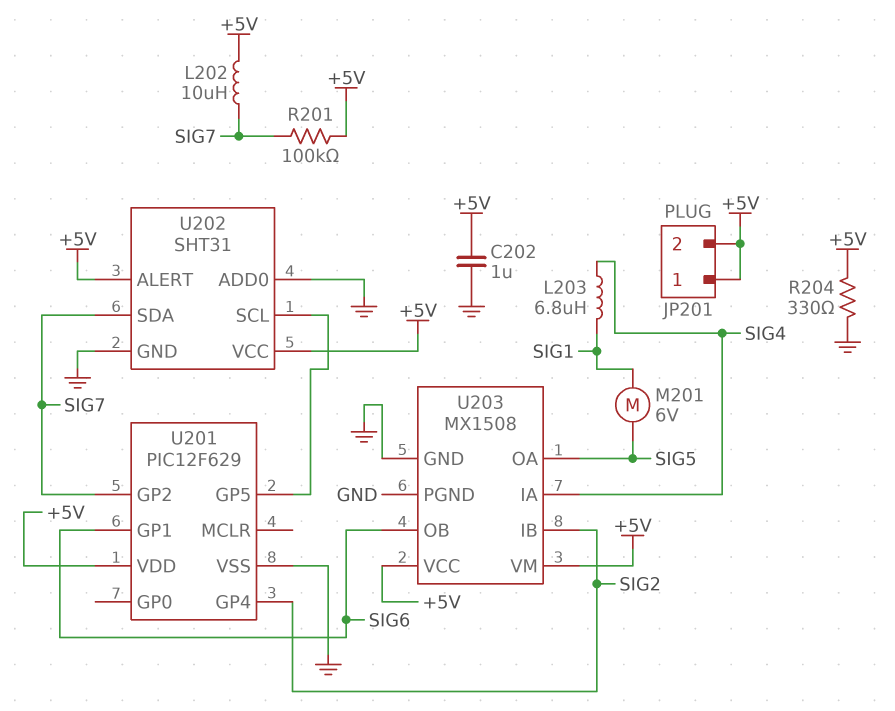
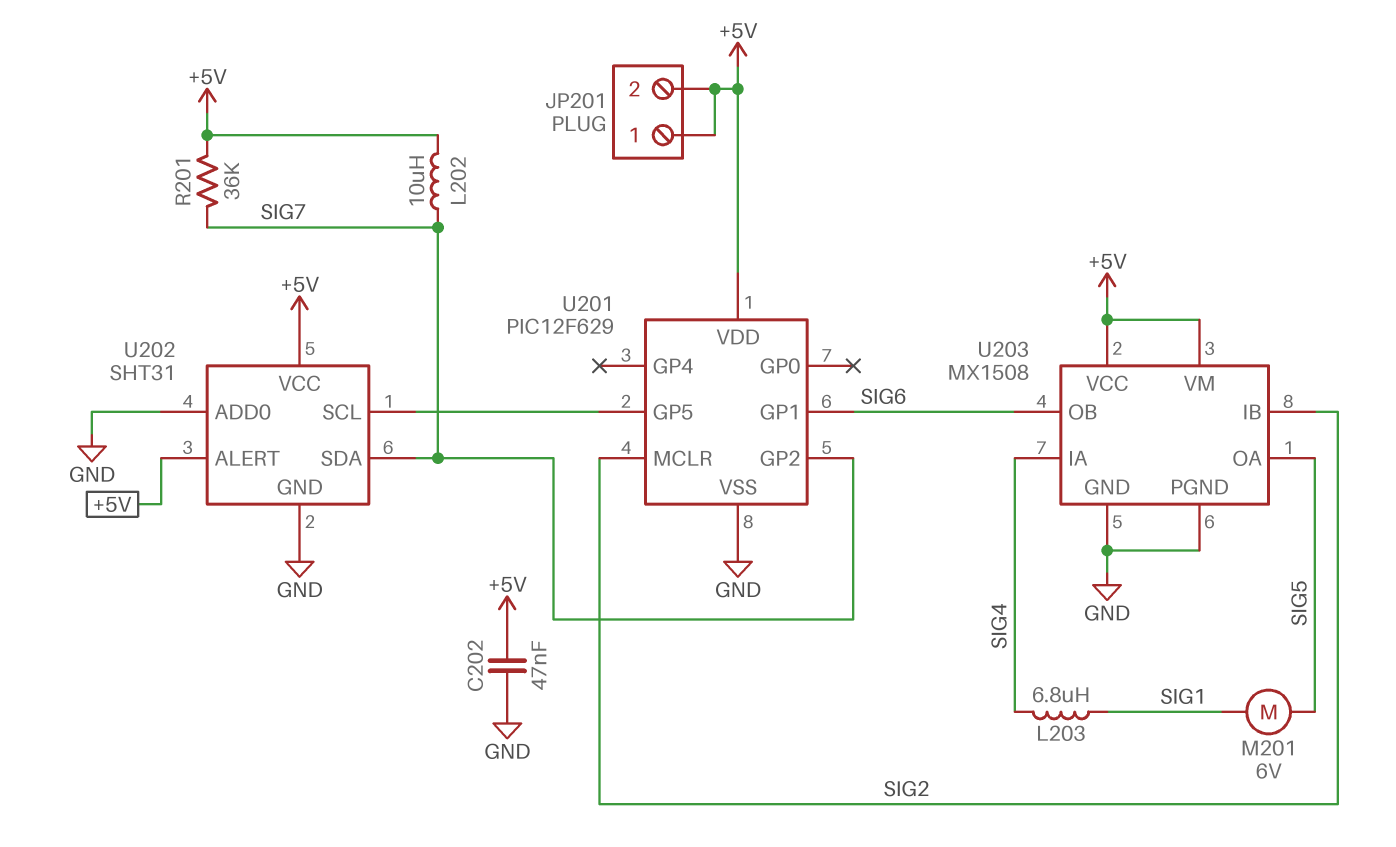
C202: 1uF (+5V, GND) -> 47nF (+5V, GND)
R201: 100k (+5V, SIG7) -> 36k (+5V, SIG7)
R204: 330 (+5V, GND) -> none
U201 pin GP4: SIG2 -> none
U201 pin MCLR: none -> SIG2

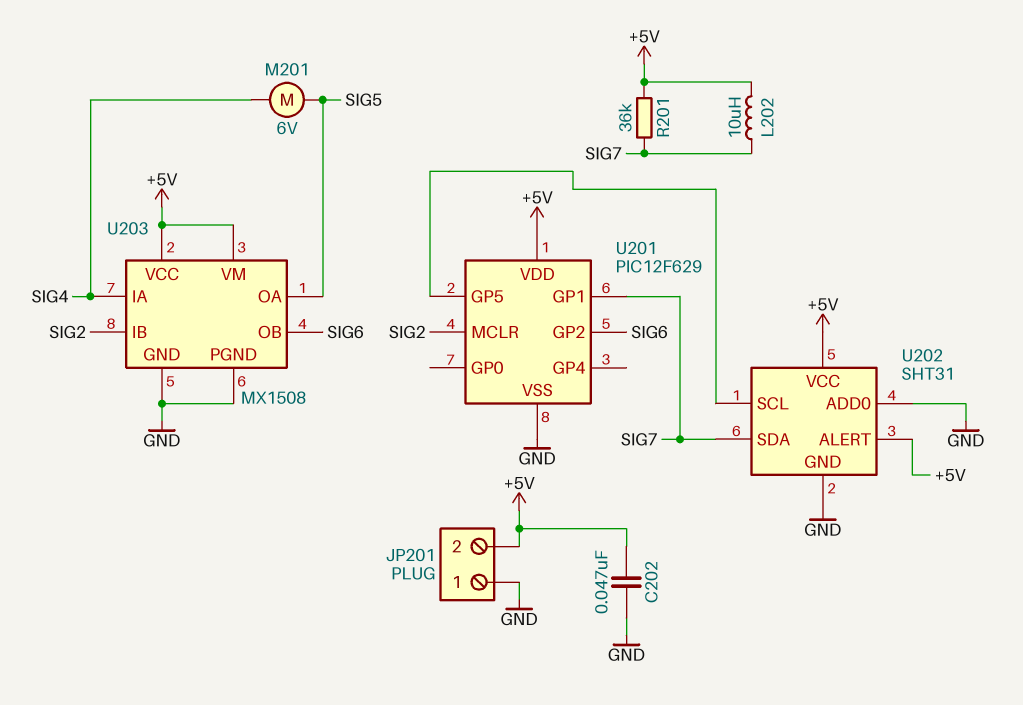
JP201 pin 1: +5V -> GND
L203: 6.8uH (SIG1, SIG4) -> none
M201: motor 6V (SIG1, SIG5) -> motor 6V (SIG4, SIG5)
U201 pin GP1: SIG6 -> SIG7
U201 pin GP2: SIG7 -> SIG6

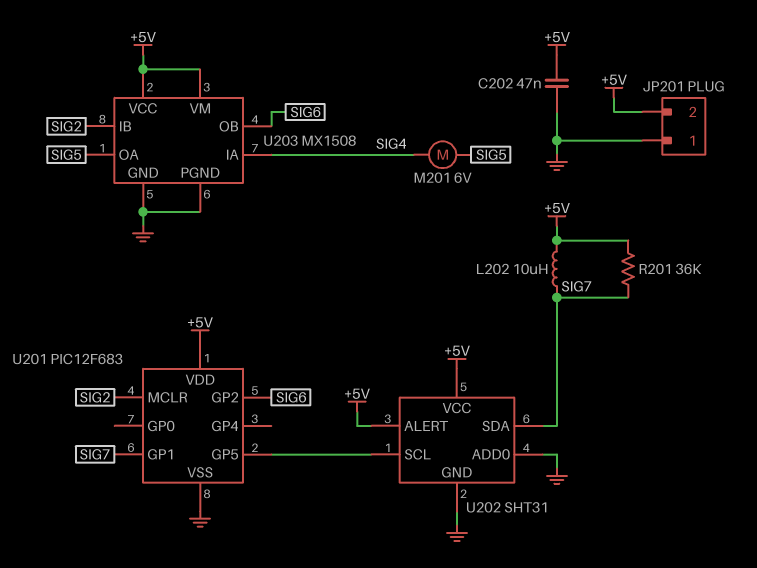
U201: PIC12F629 -> PIC12F683

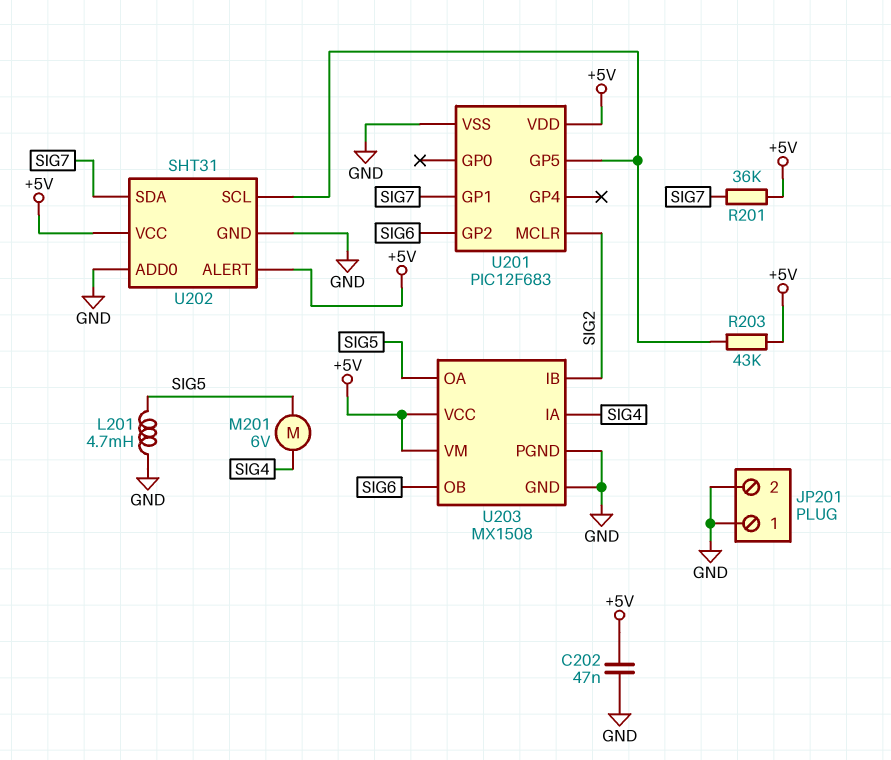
JP201 pin 2: +5V -> GND
L201: none -> 4.7mH (GND, SIG5)
L202: 10uH (+5V, SIG7) -> none
R203: none -> 43k (+5V, U201/GP5)

